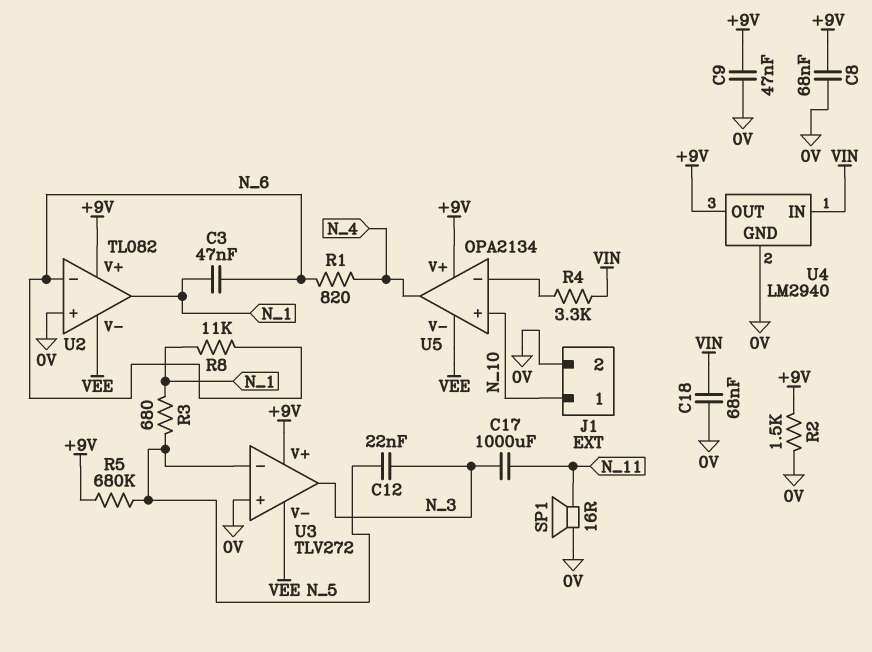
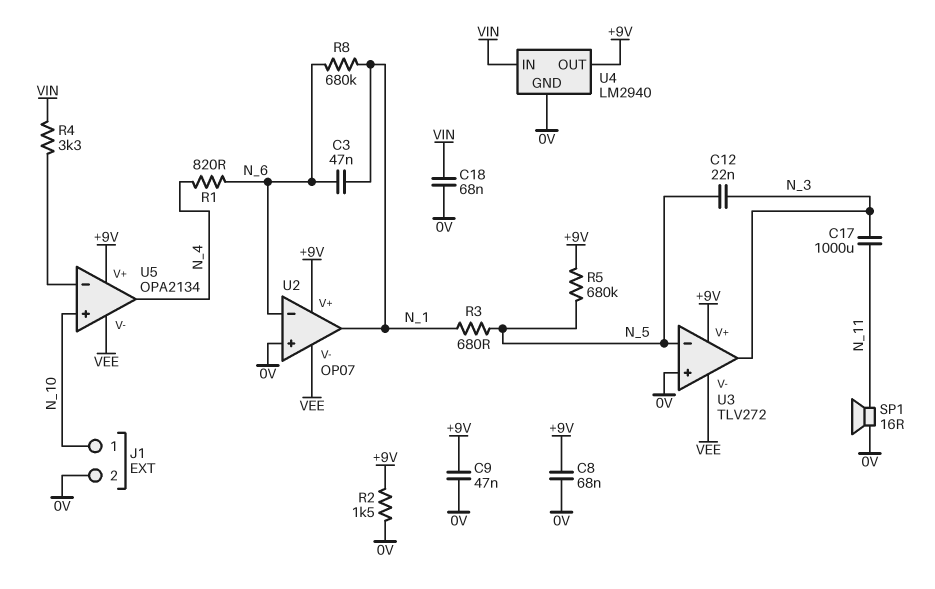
R8: 11k (N_1, N_6) -> 680k (N_1, N_6)
U2: TL082 -> OP07

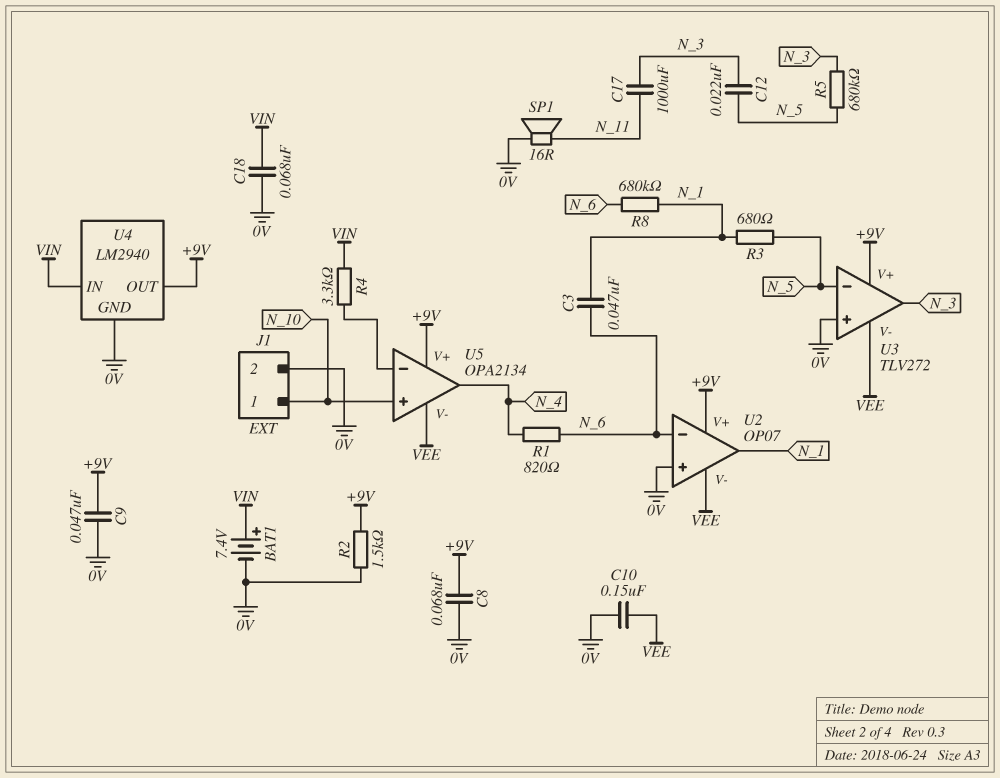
BAT1: none -> 7.4V (plus VIN, minus 0V)
C10: none -> 150nF (0V, VEE)
R5: 680k (+9V, N_5) -> 680k (N_3, N_5)

